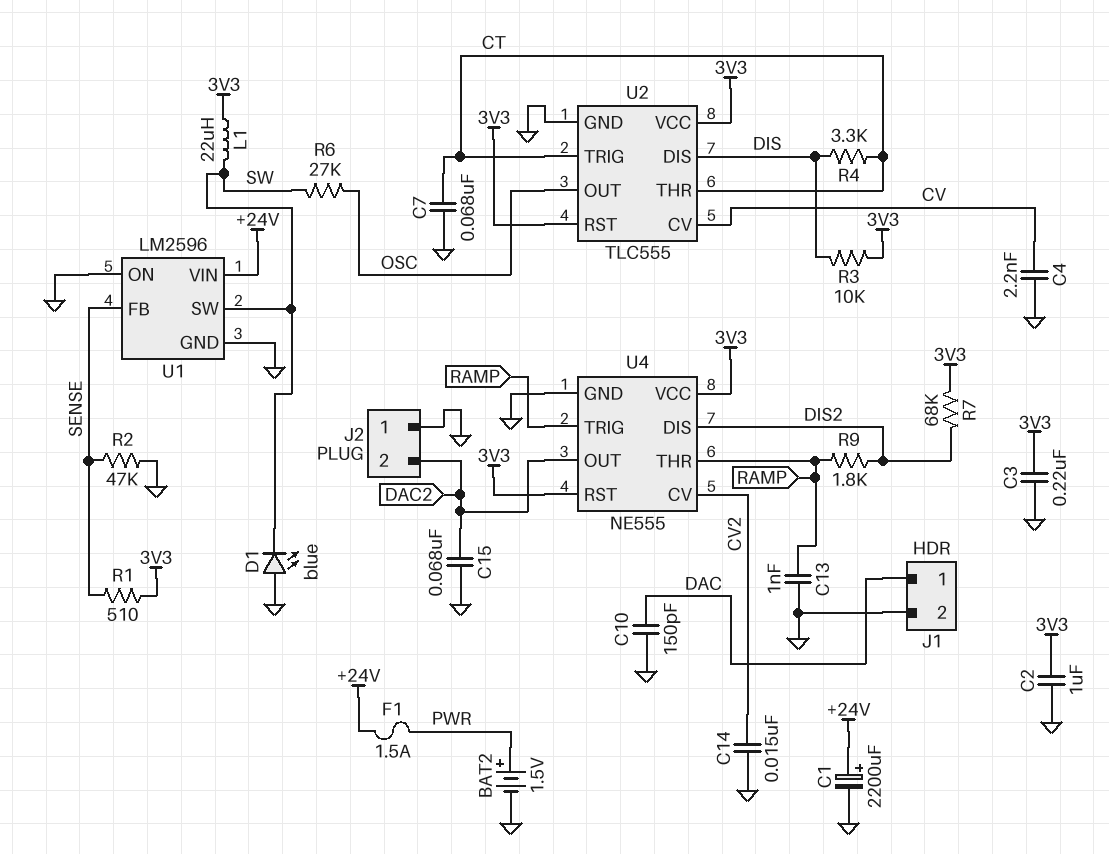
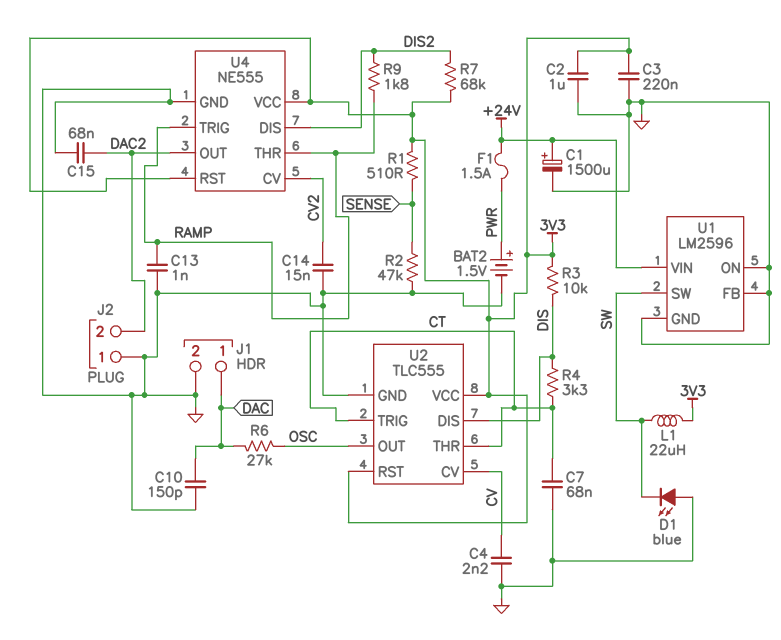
C1: 2200uF (plus +24V, minus GND) -> 1500uF (plus +24V, minus GND)
R6: 27k (OSC, SW) -> 27k (DAC, OSC)
U1 pin FB: SENSE -> GND

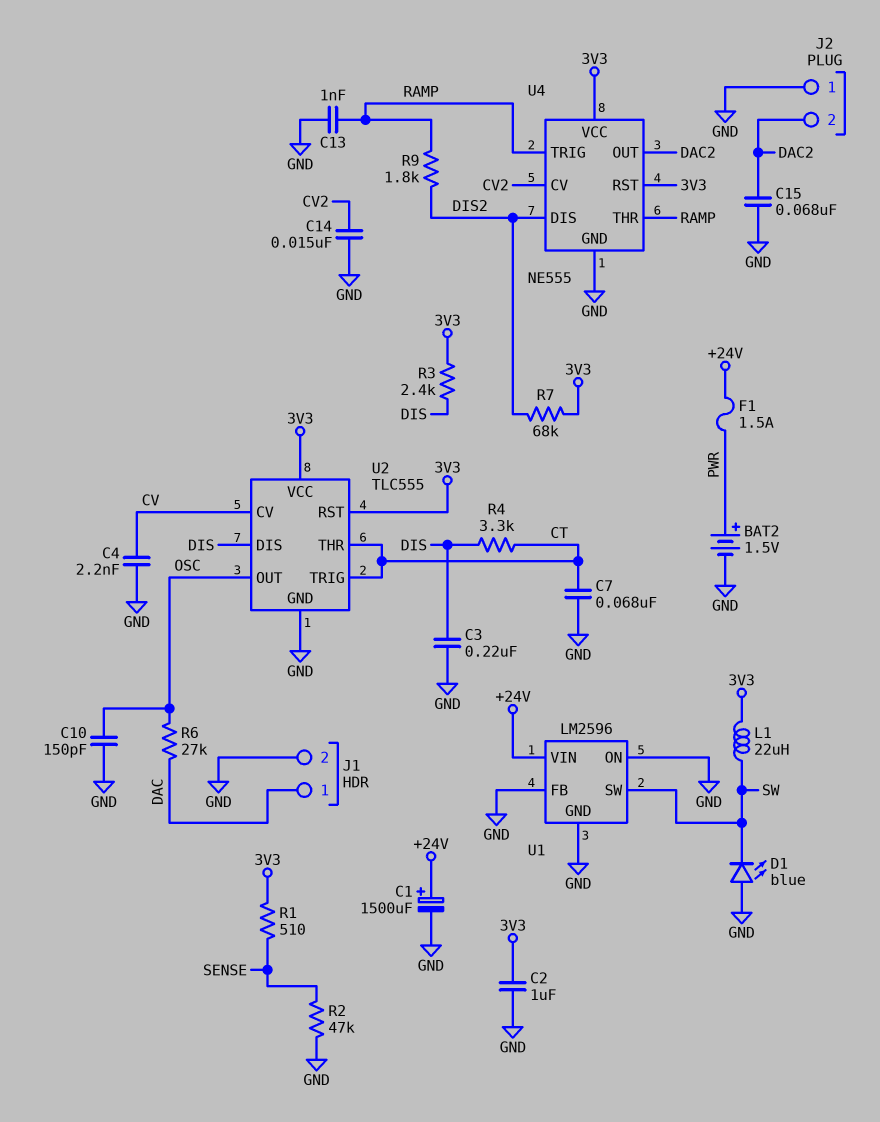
C3: 220nF (3V3, GND) -> 220nF (DIS, GND)
C10: 150pF (DAC, GND) -> 150pF (GND, OSC)
R3: 10k (3V3, DIS) -> 2.4k (3V3, DIS)

